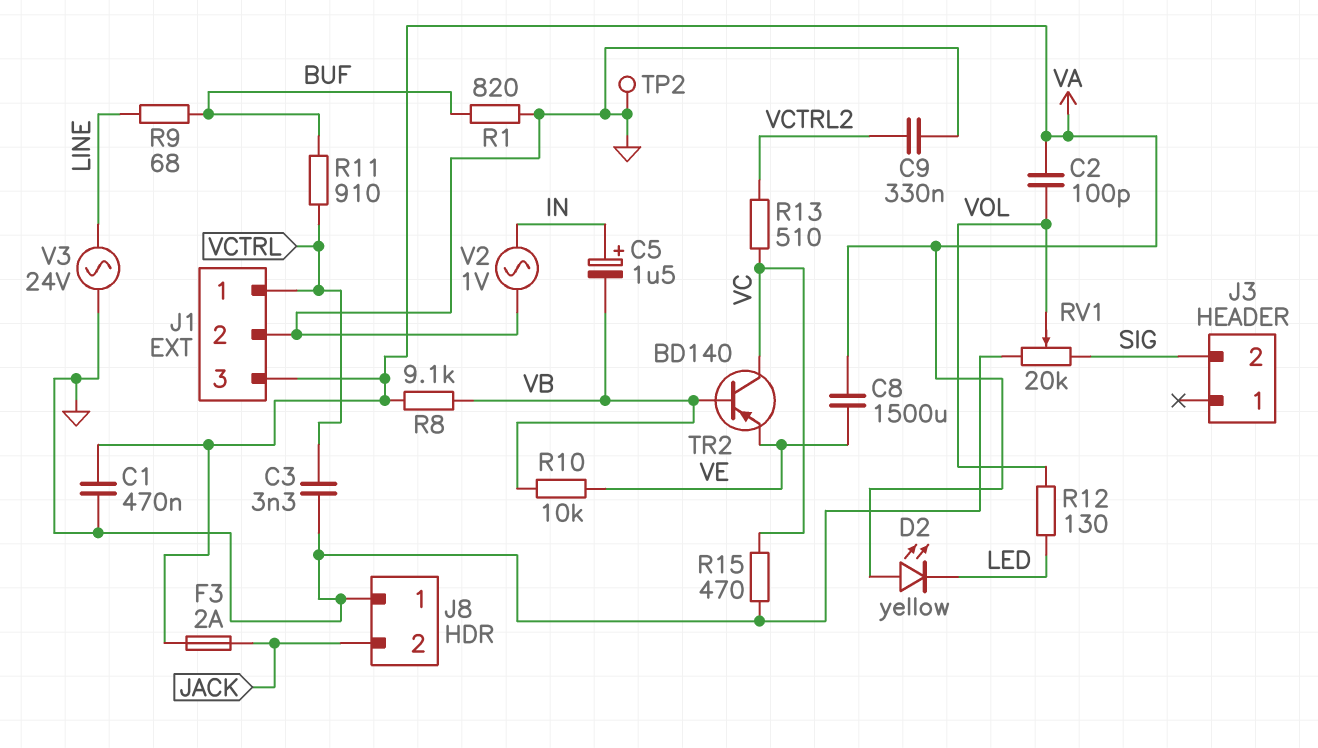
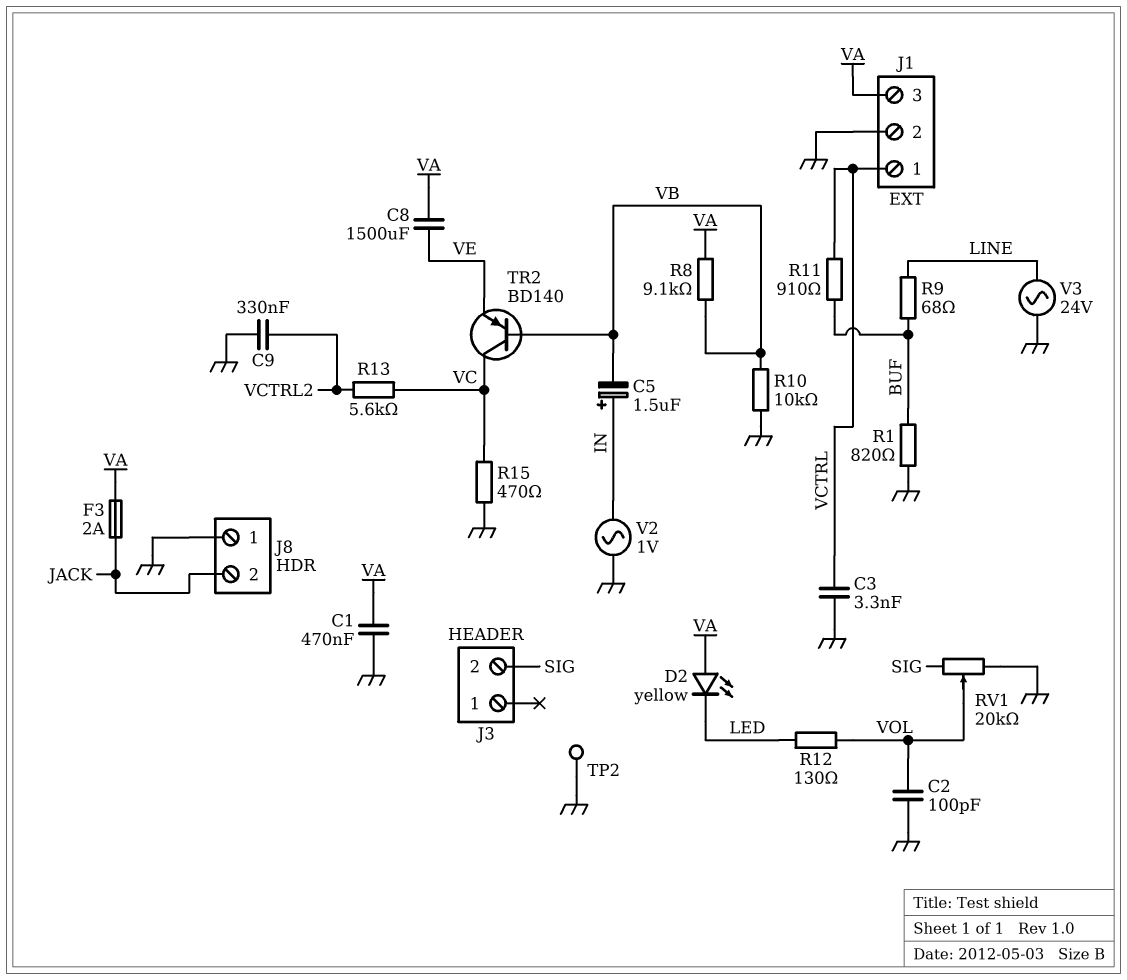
C2: 100pF (VA, VOL) -> 100pF (GND, VOL)
R10: 10k (VB, VE) -> 10k (GND, VB)
R13: 510 (VC, VCTRL2) -> 5.6k (VC, VCTRL2)

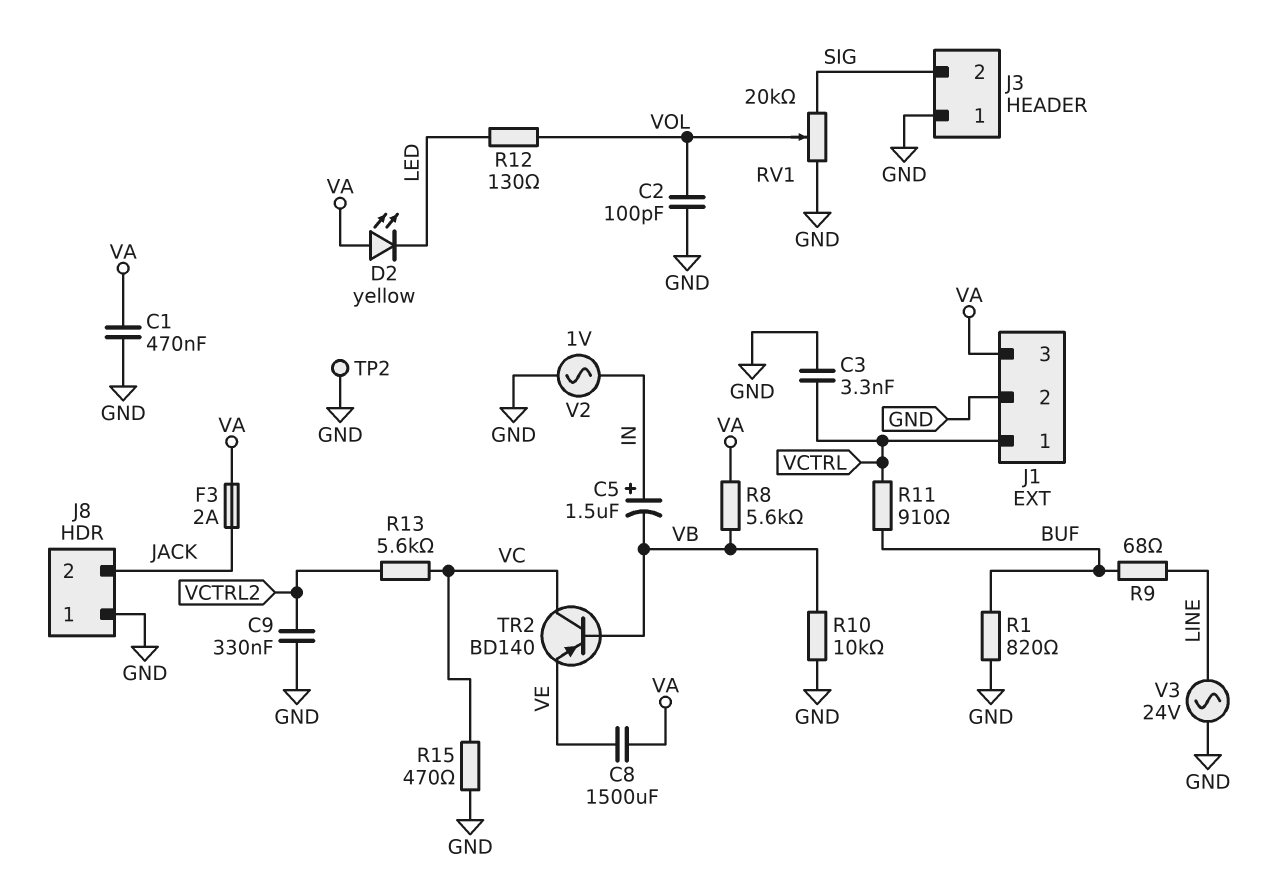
J3 pin 1: none -> GND
R8: 9.1k (VA, VB) -> 5.6k (VA, VB)

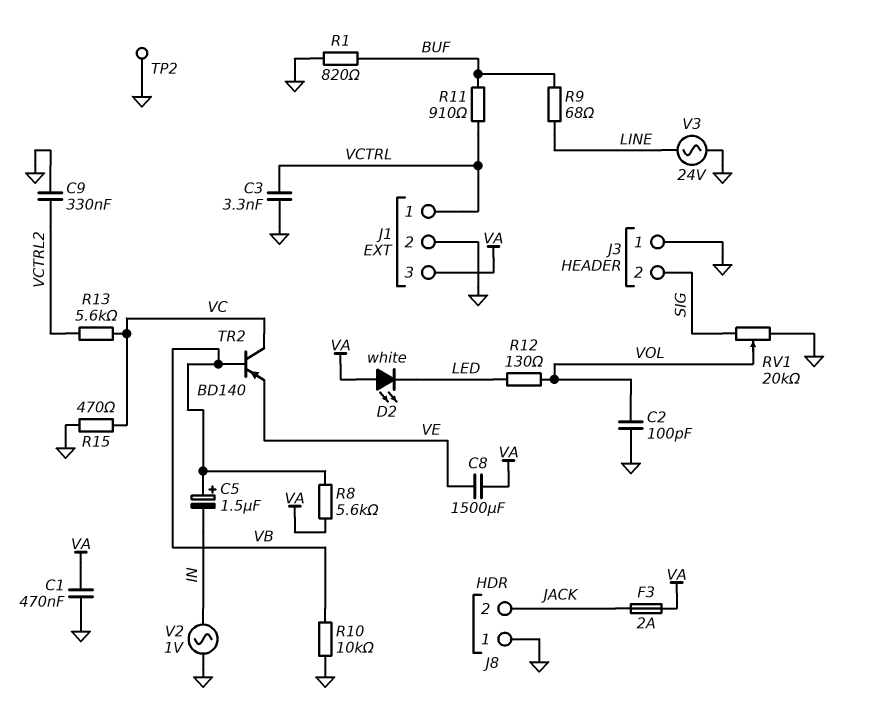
C5: 1.5uF (plus IN, minus VB) -> 1.5uF (plus VB, minus IN)
D2: LED yellow (A VA, K LED) -> LED white (A VA, K LED)

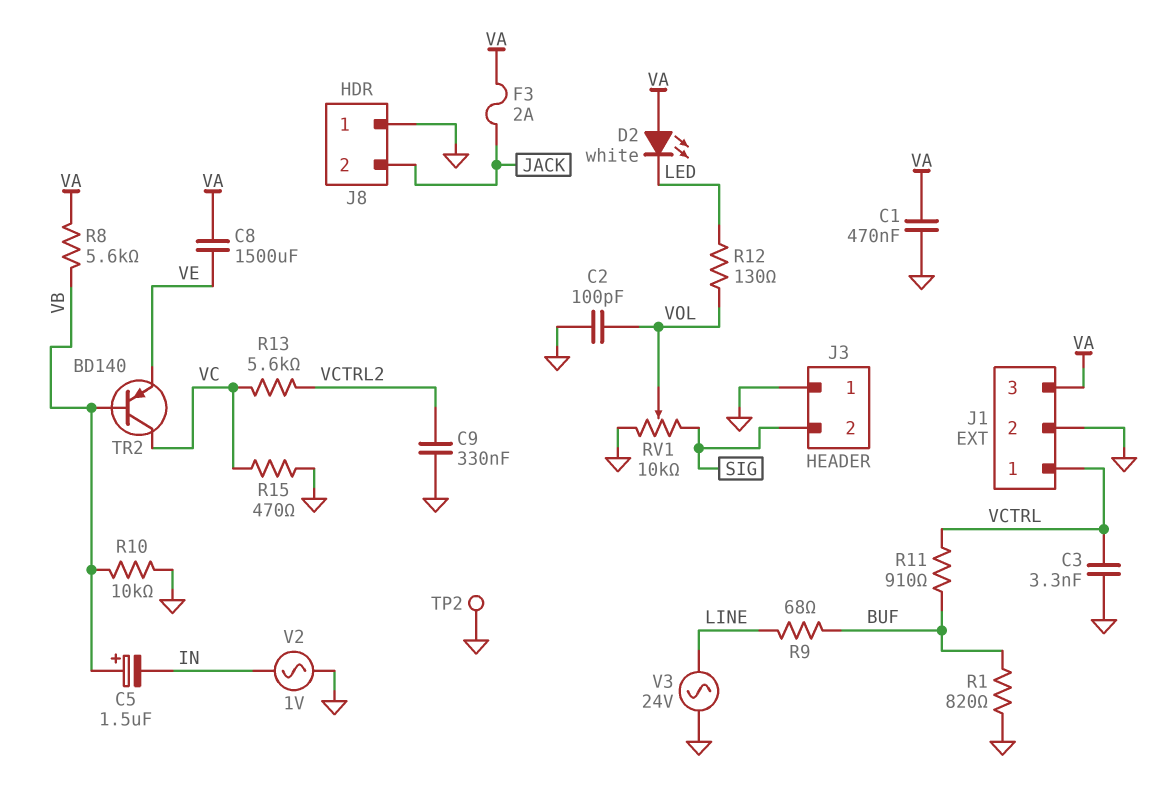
RV1: 20k (GND, SIG, wiper VOL) -> 10k (GND, SIG, wiper VOL)

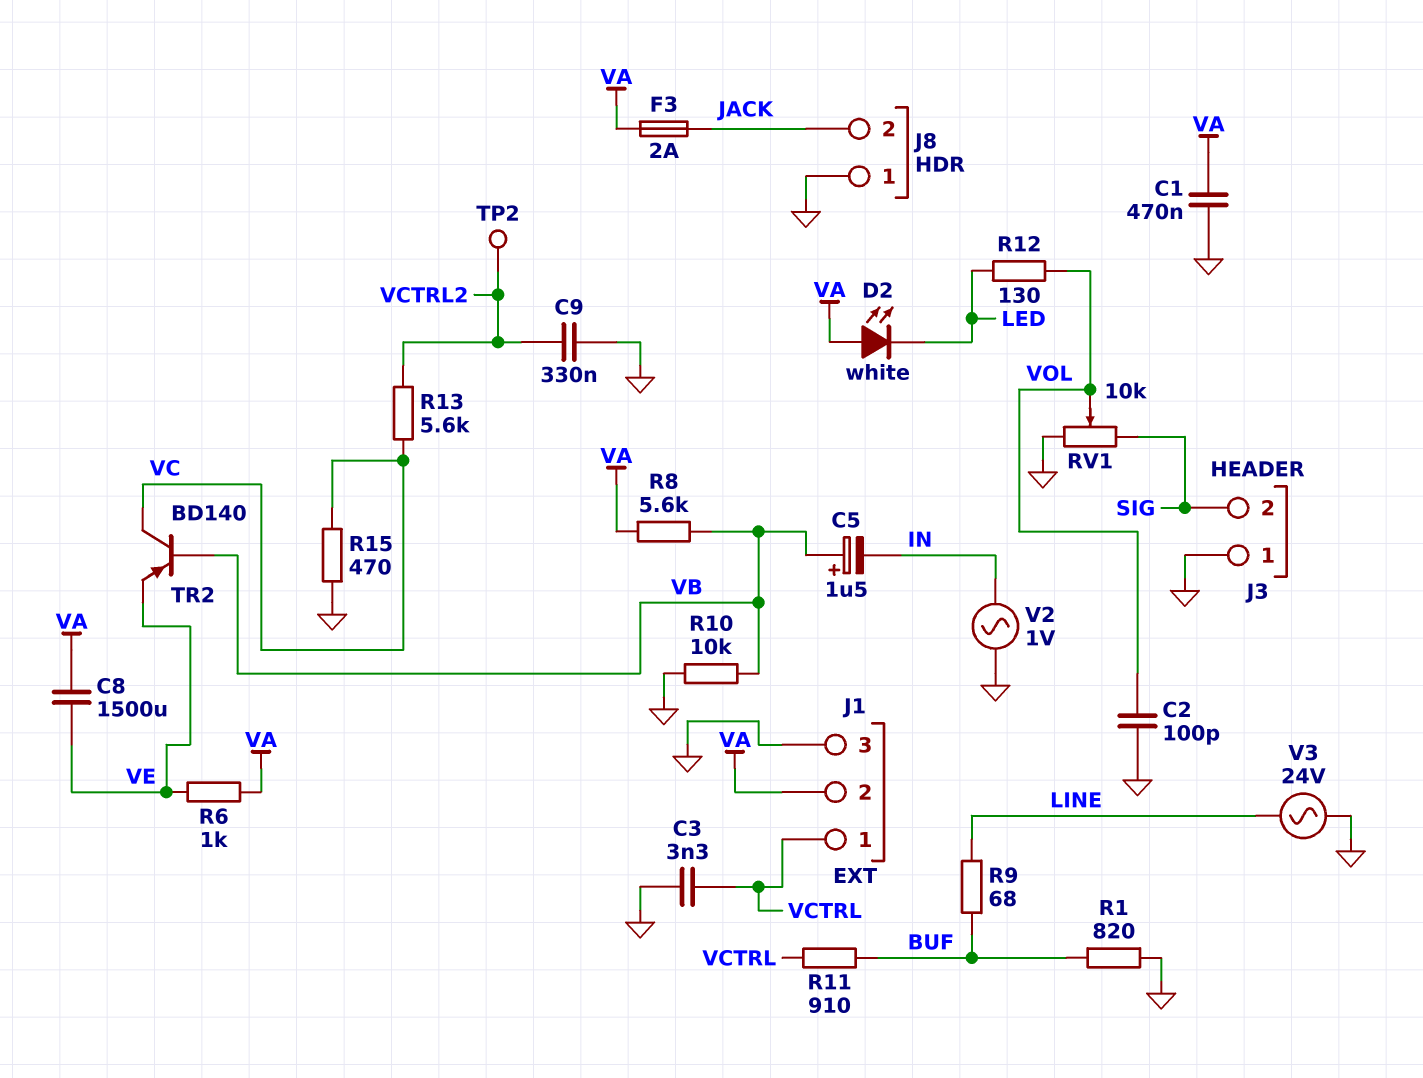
J1 pin 2: GND -> VA
J1 pin 3: VA -> GND
R6: none -> 1k (VA, VE)
TP2: test point (GND) -> test point (VCTRL2)

